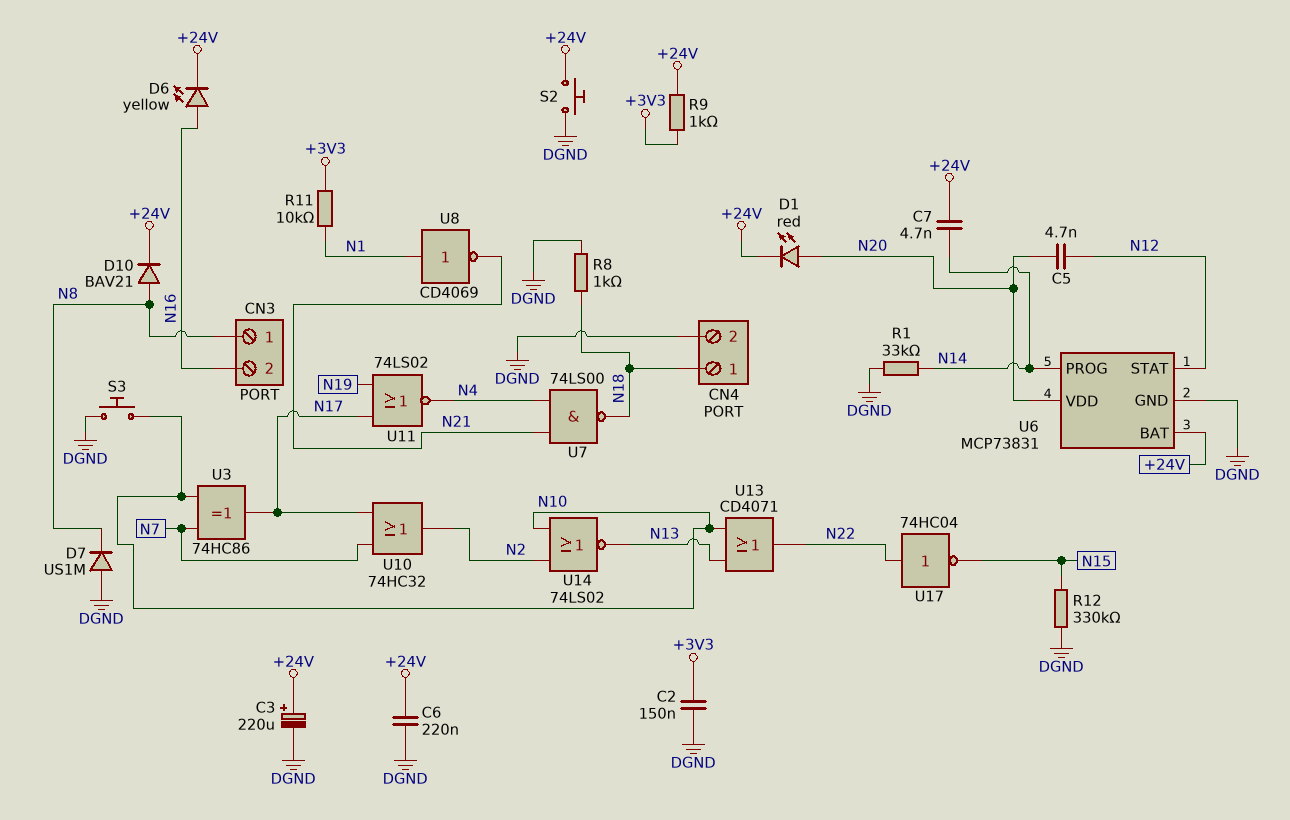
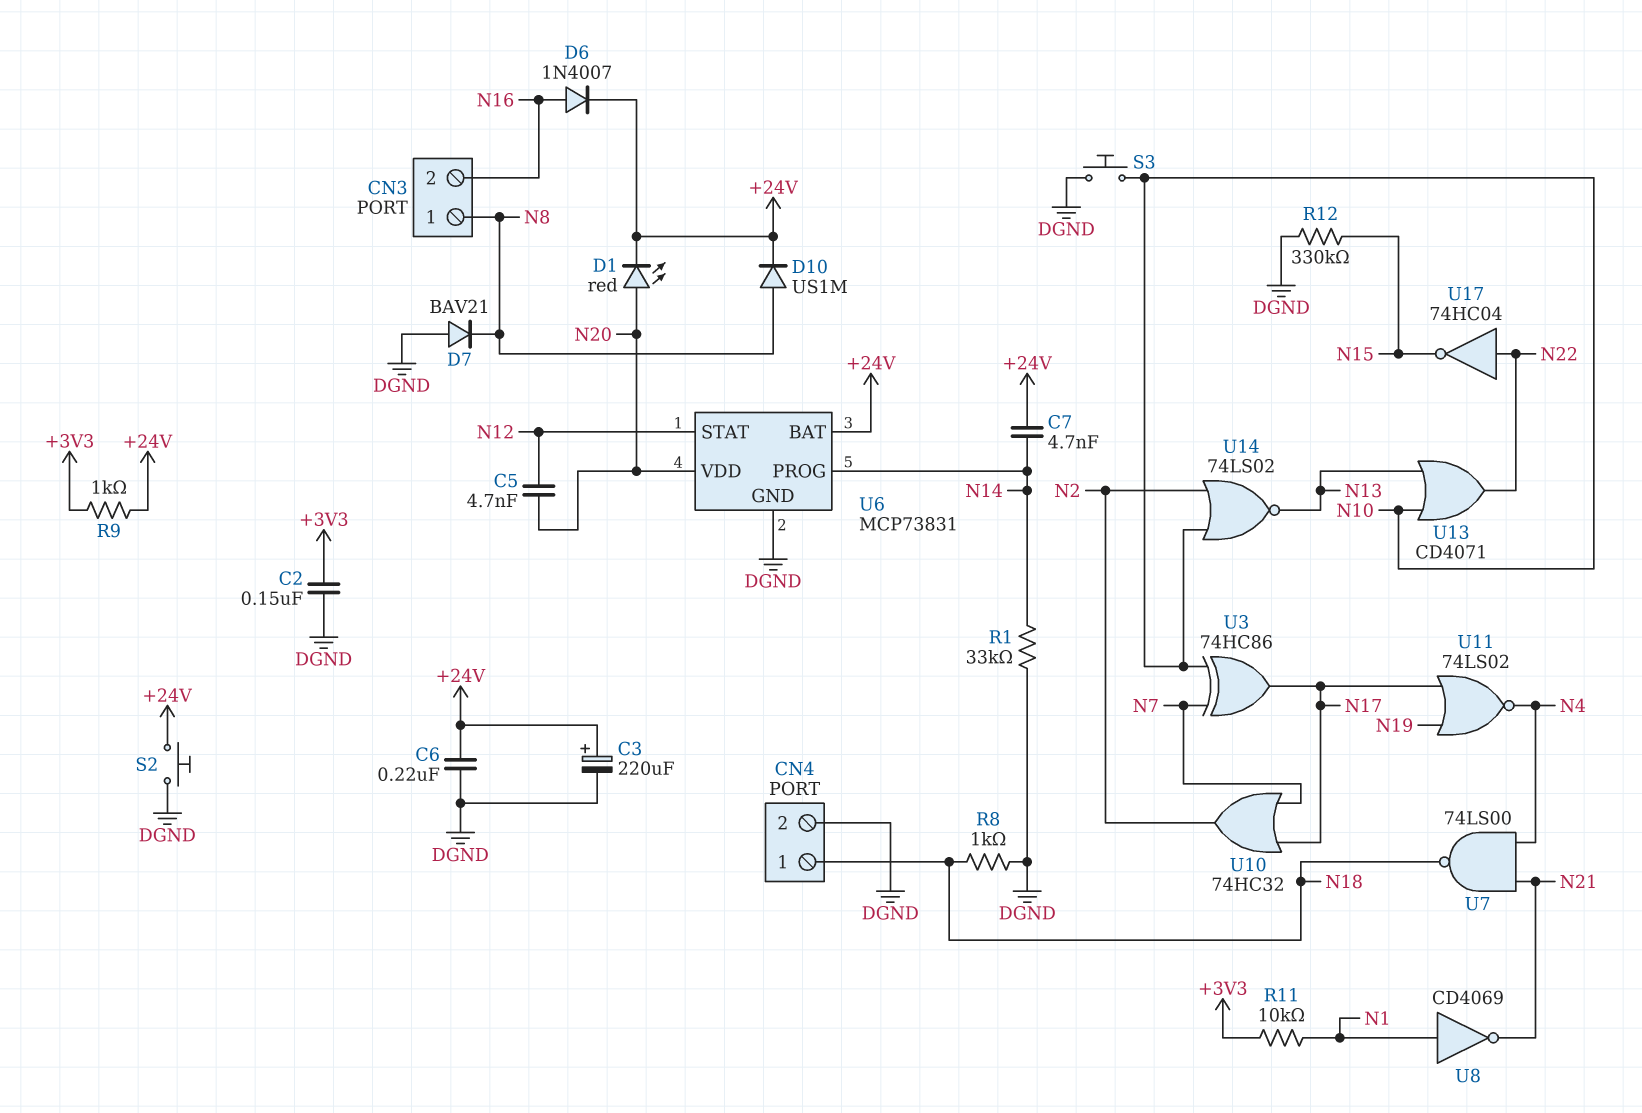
D6: LED yellow (A N16, K +24V) -> diode 1N4007 (A N16, K +24V)
D7: diode US1M (A DGND, K N8) -> diode BAV21 (A DGND, K N8)
D10: diode BAV21 (A N8, K +24V) -> diode US1M (A N8, K +24V)

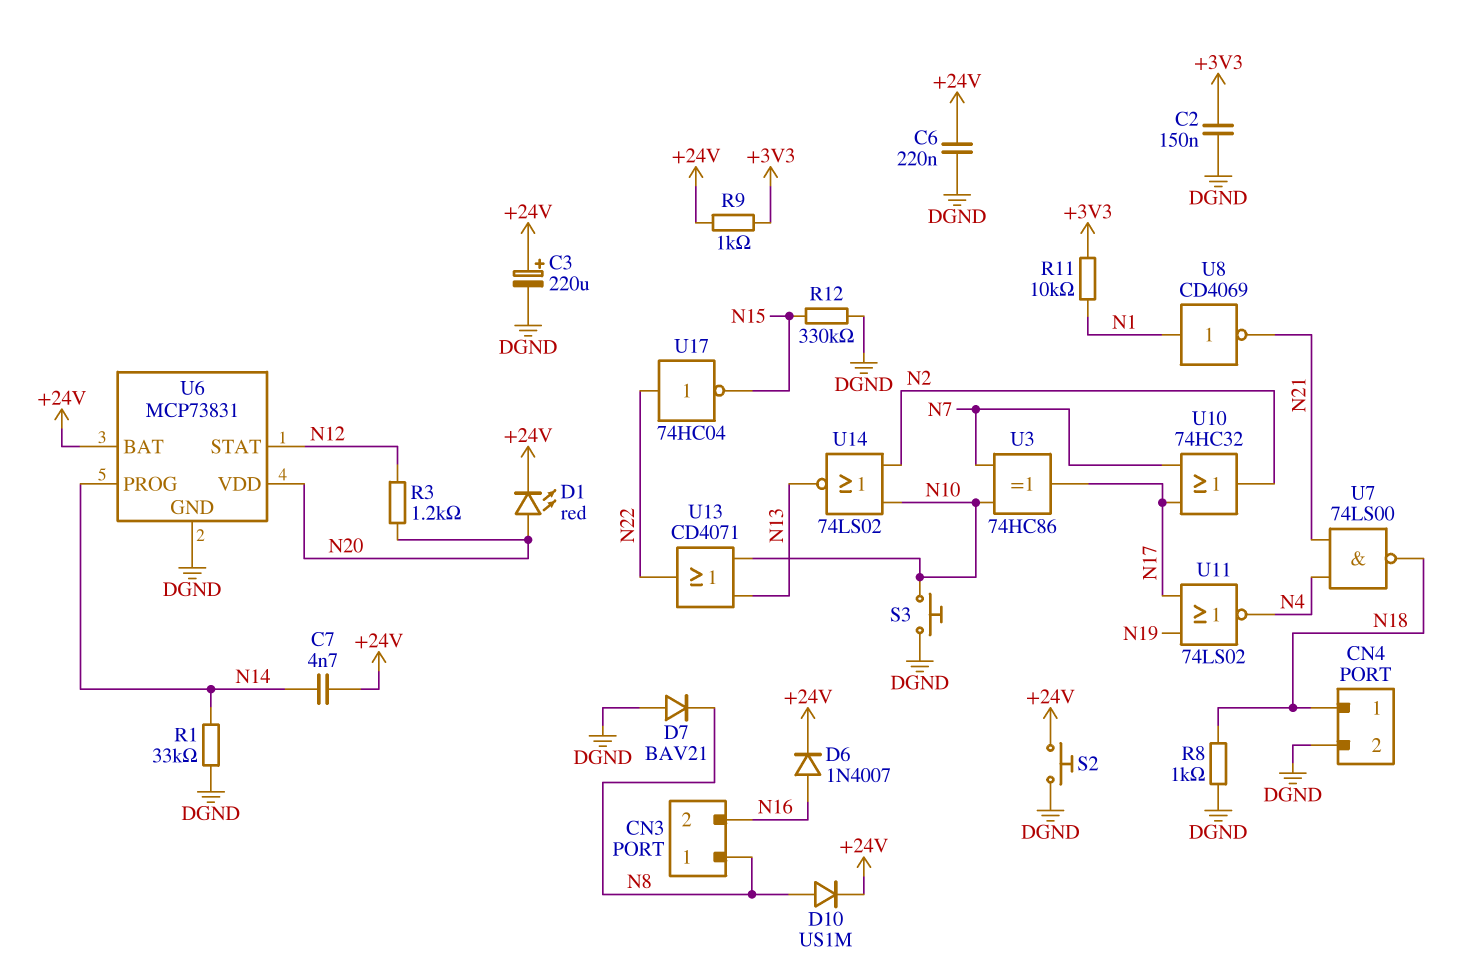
C5: 4.7nF (N12, N20) -> none
R3: none -> 1.2k (N12, N20)

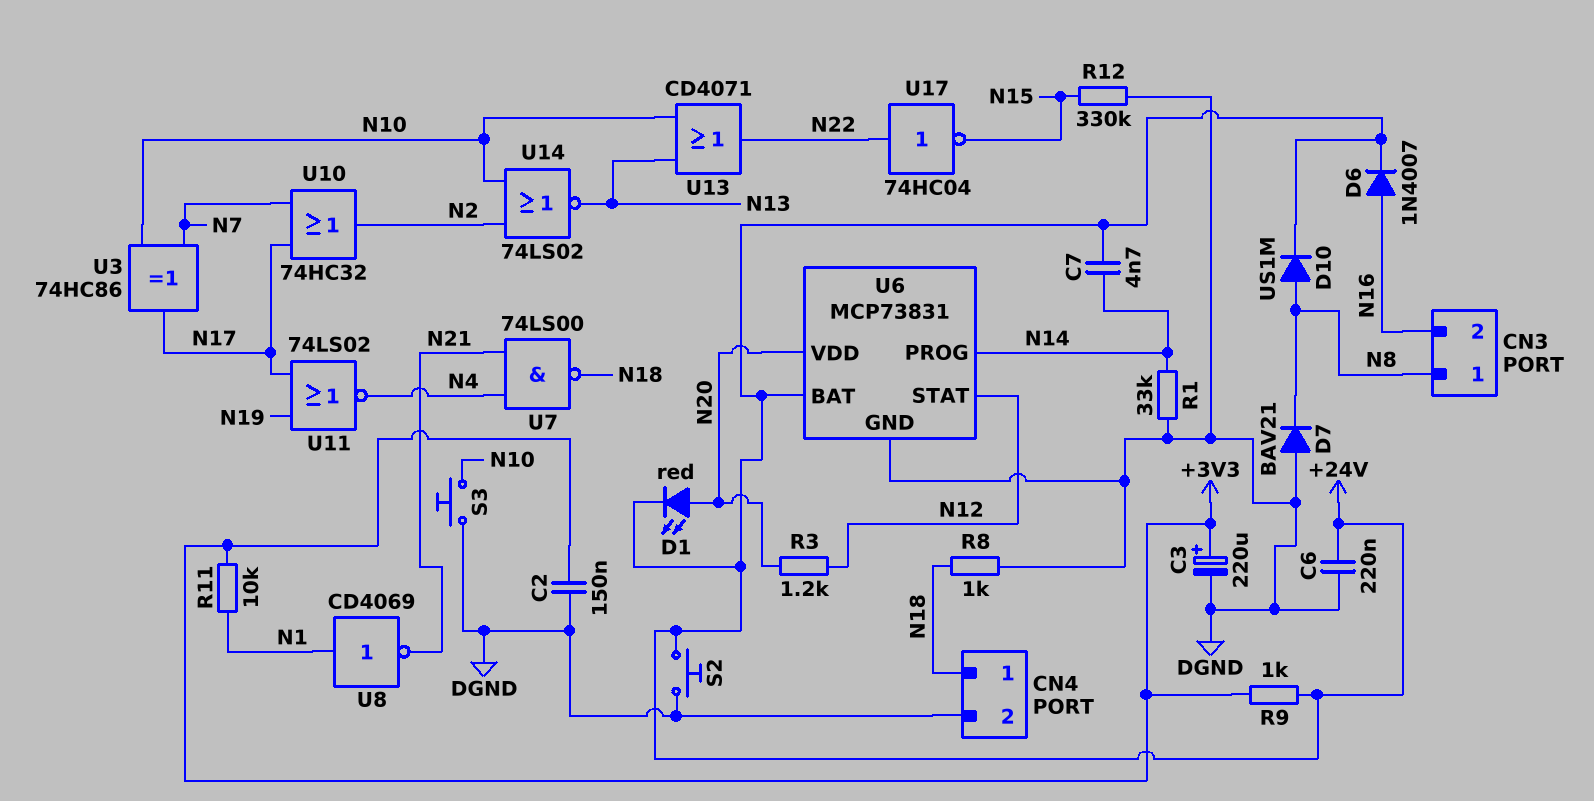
C3: 220uF (plus +24V, minus DGND) -> 220uF (plus +3V3, minus DGND)

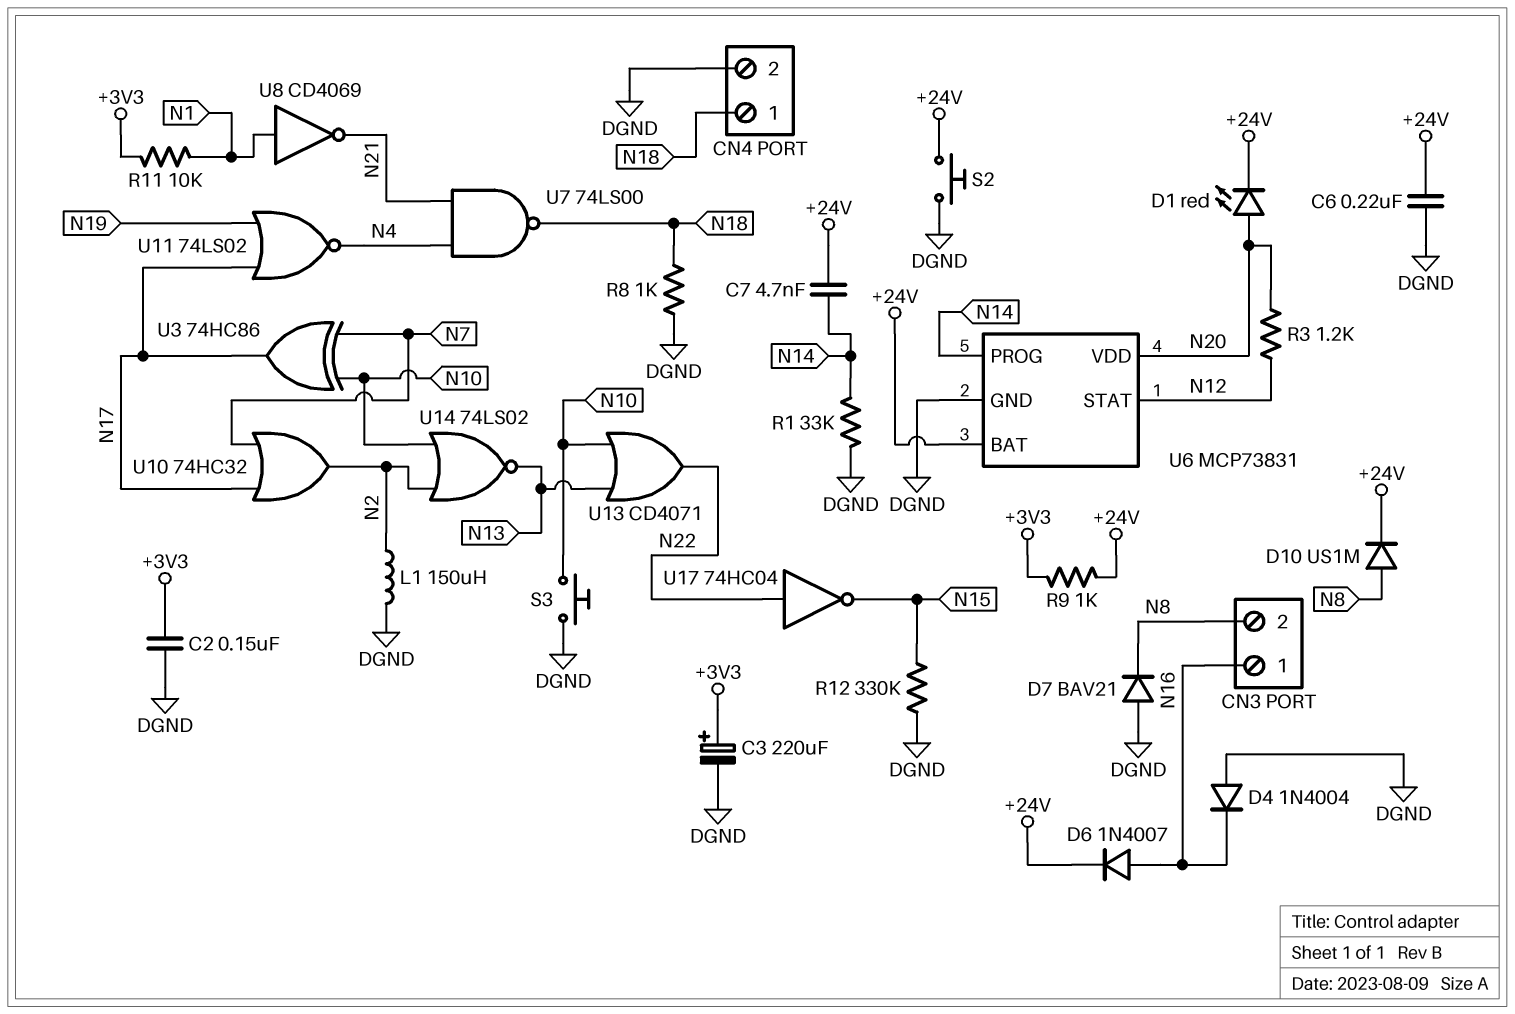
CN3 pin 1: N8 -> N16
CN3 pin 2: N16 -> N8
D4: none -> diode 1N4004 (A DGND, K N16)
L1: none -> 150uH (DGND, N2)

